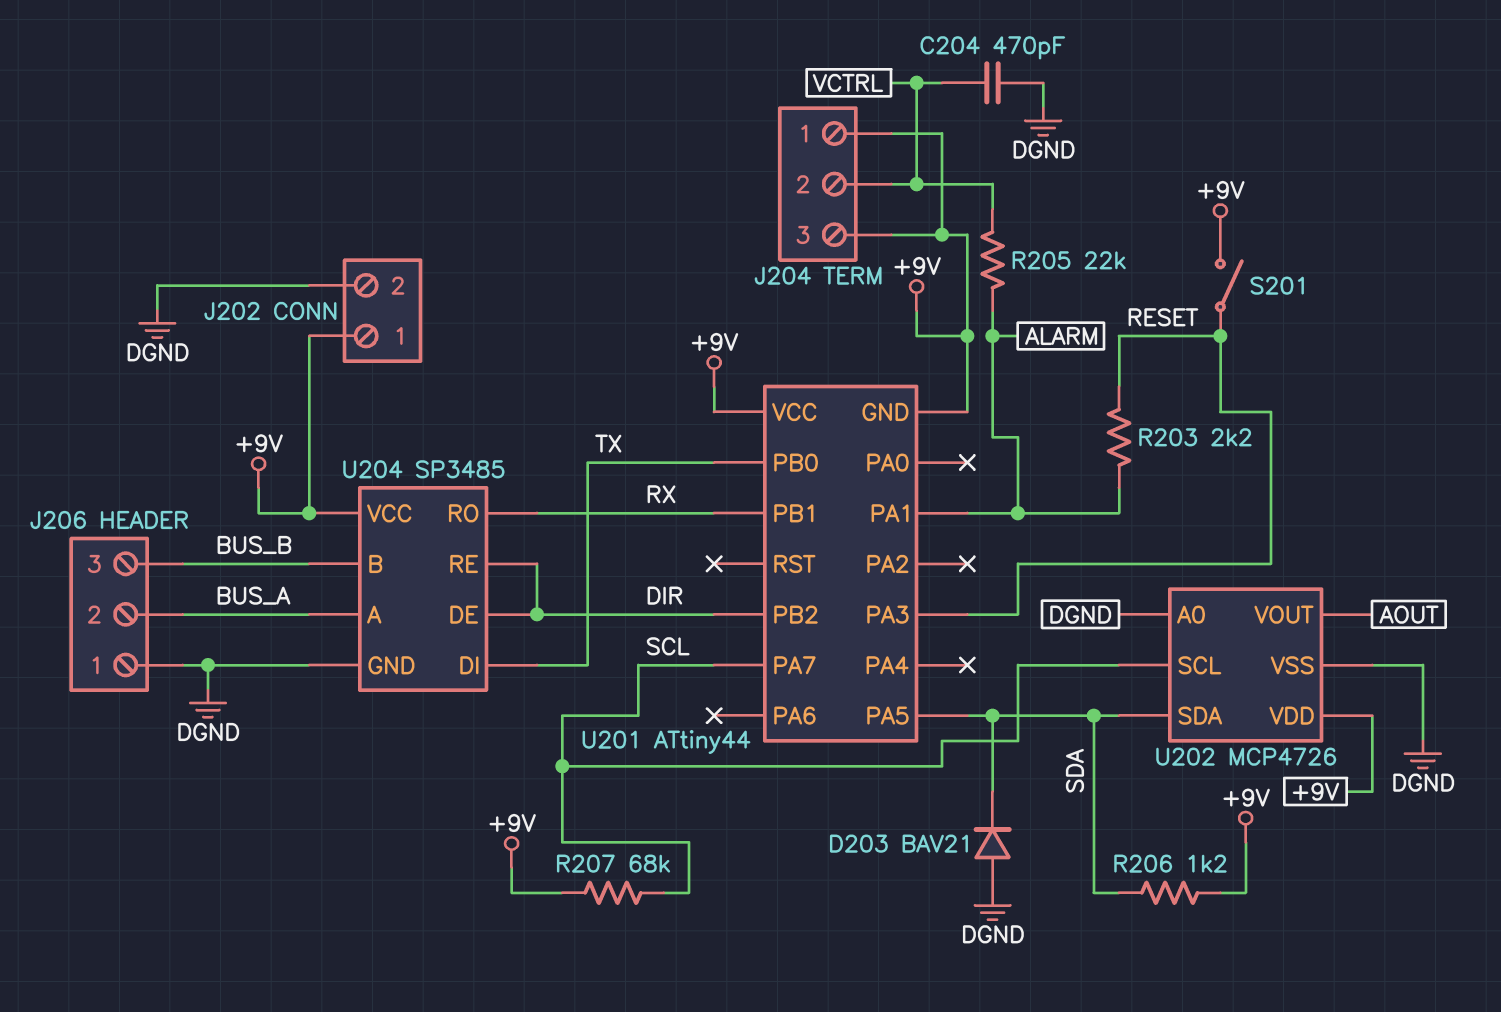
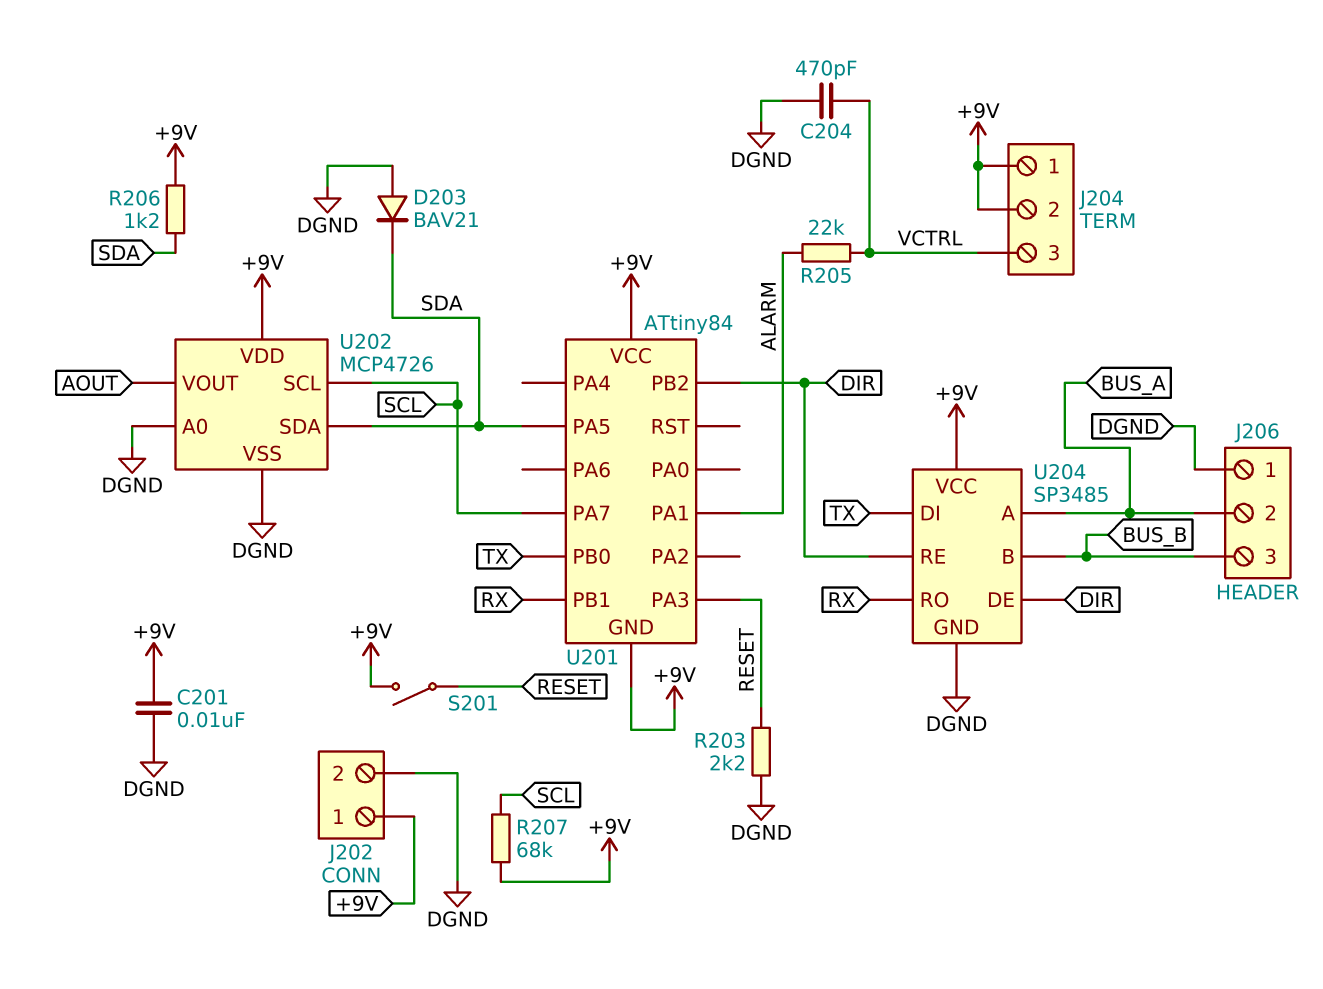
C201: none -> 10nF (+9V, DGND)
J204 pin 2: VCTRL -> +9V
J204 pin 3: +9V -> VCTRL
R203: 2.2k (ALARM, RESET) -> 2.2k (DGND, RESET)
U201: ATtiny44 -> ATtiny84

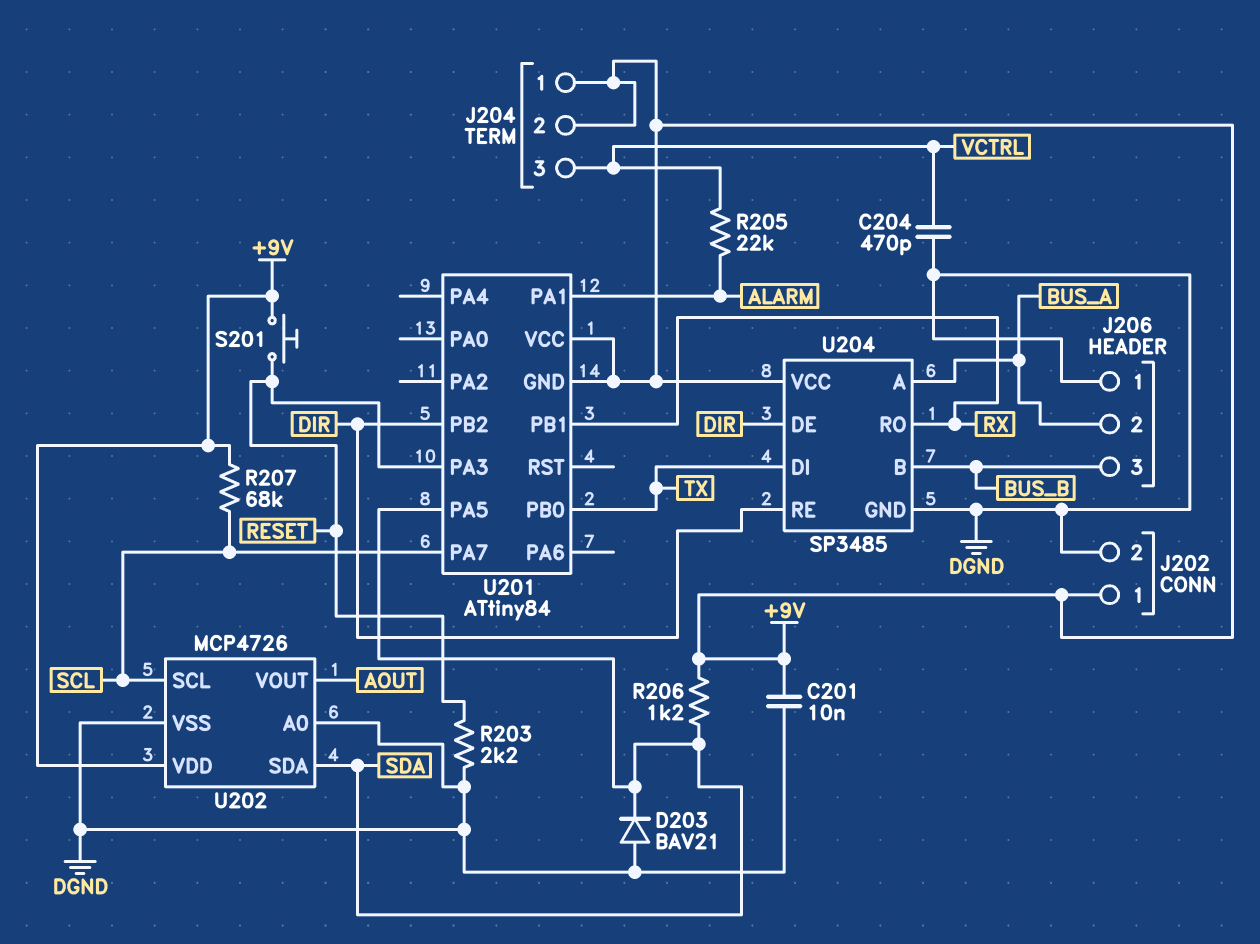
S201: switch (+9V, RESET) -> button (+9V, RESET)

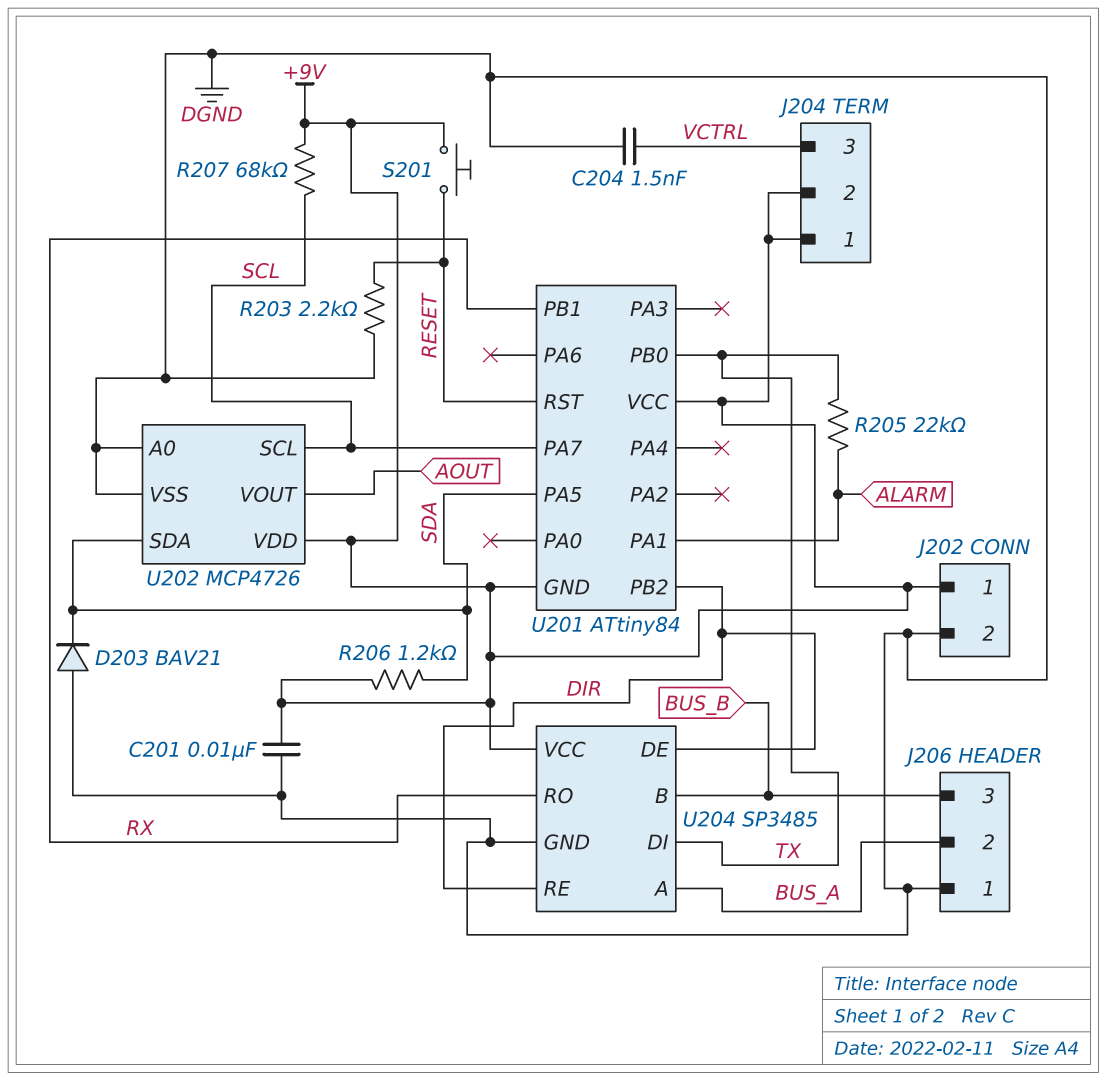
C204: 470pF (DGND, VCTRL) -> 1.5nF (DGND, VCTRL)
R205: 22k (ALARM, VCTRL) -> 22k (ALARM, TX)
U201 pin PA3: RESET -> none
U201 pin RST: none -> RESET

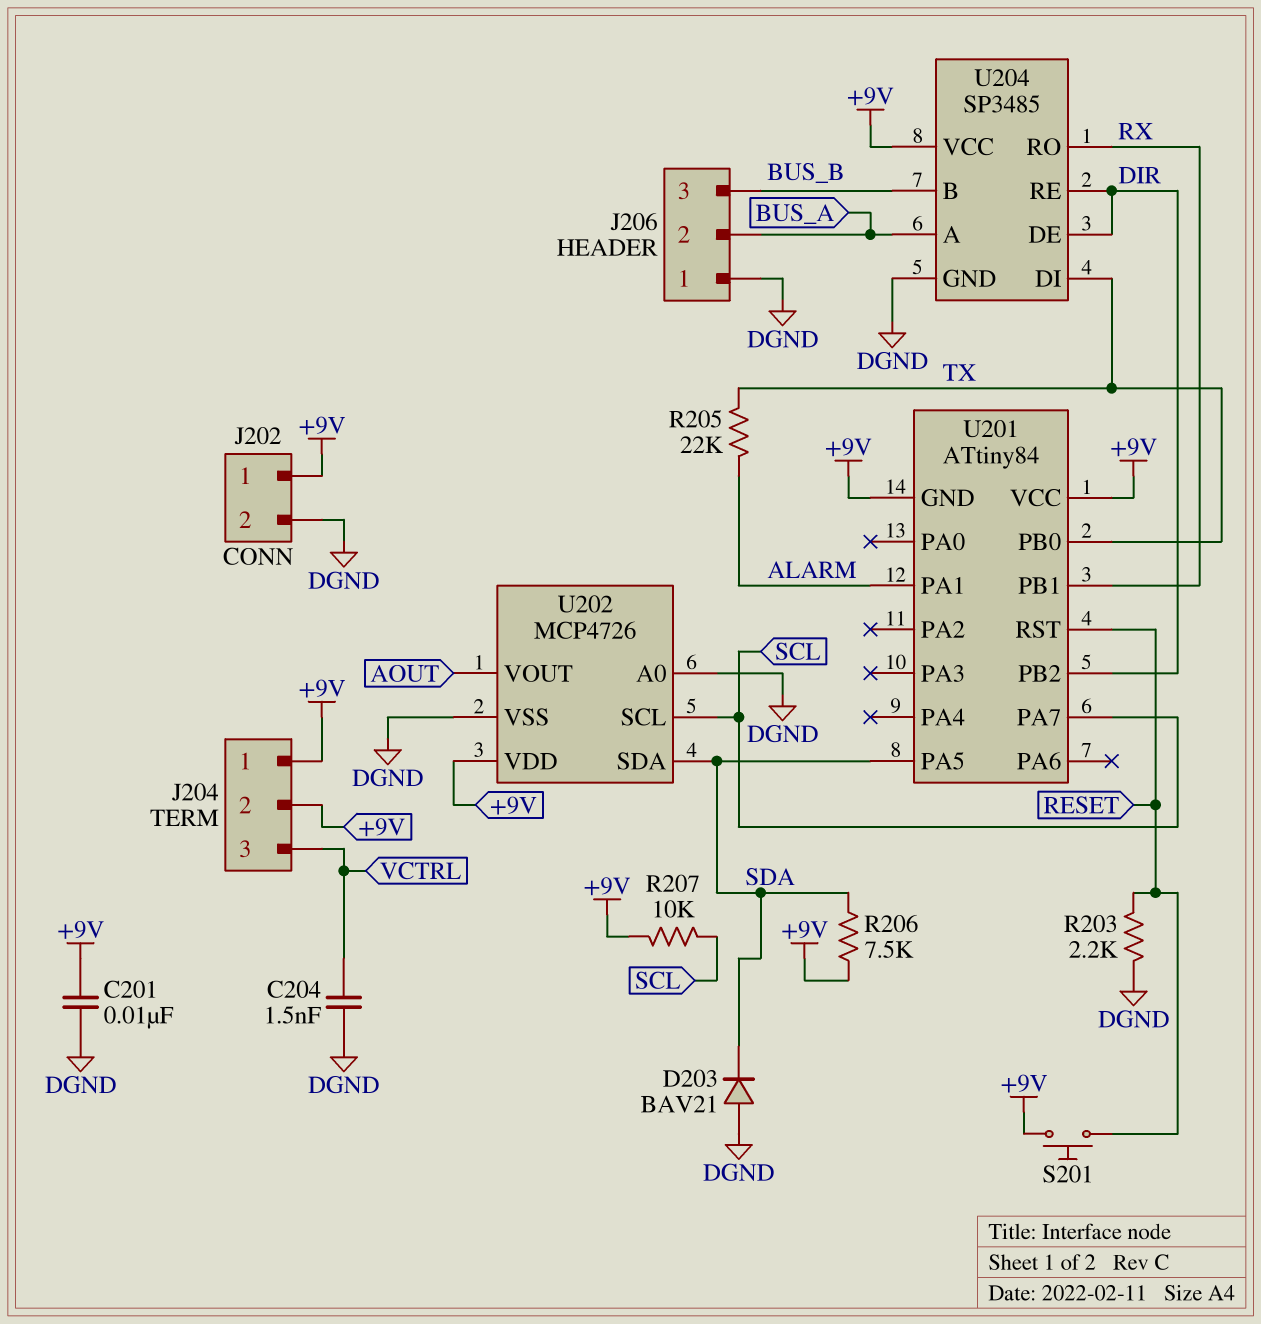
R206: 1.2k (+9V, SDA) -> 7.5k (+9V, SDA)
R207: 68k (+9V, SCL) -> 10k (+9V, SCL)

